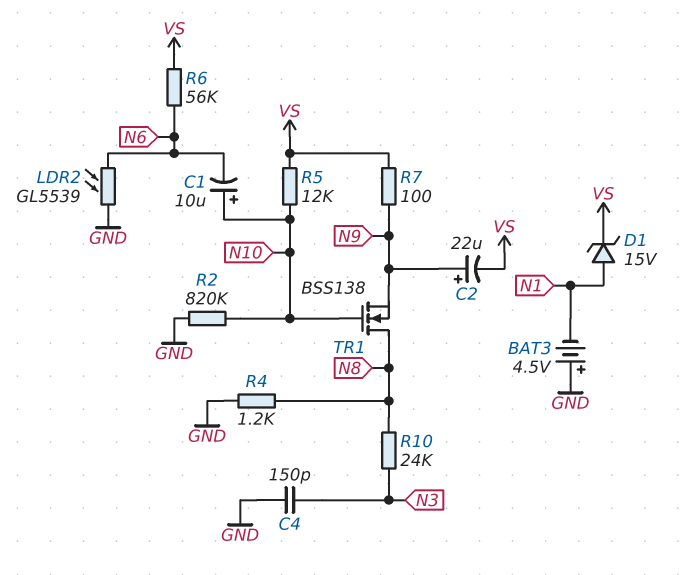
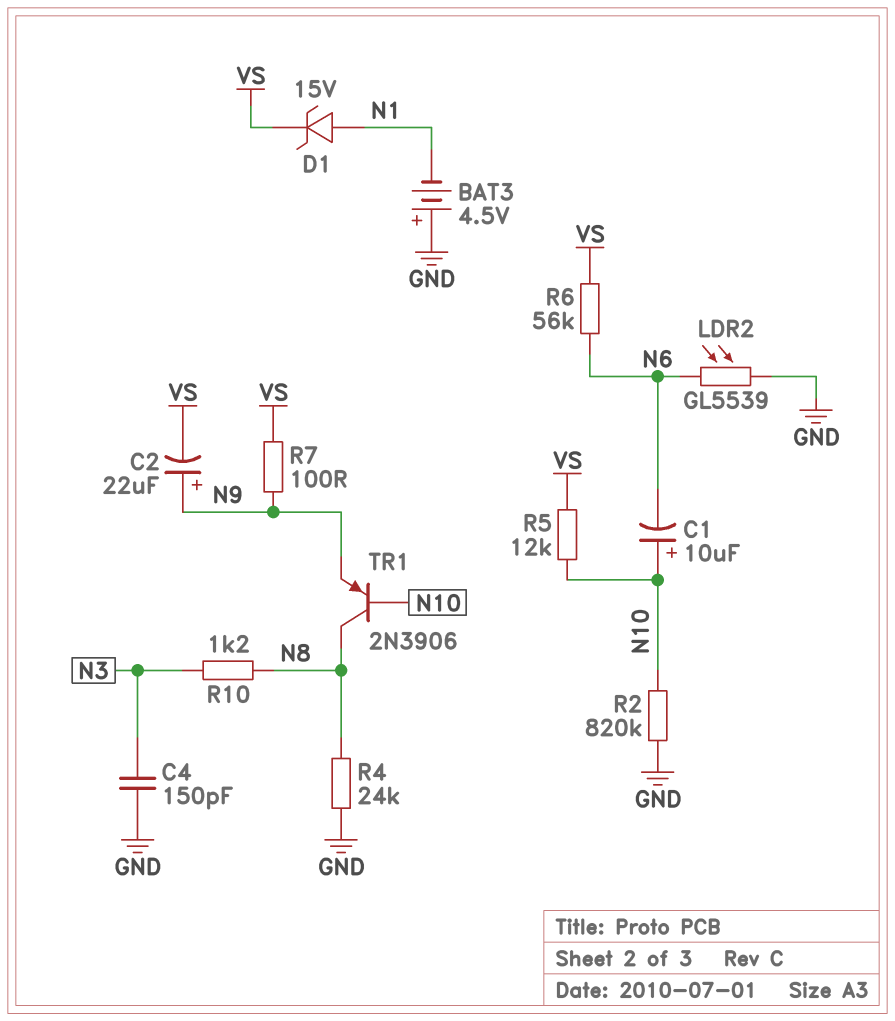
R4: 1.2k (GND, N8) -> 24k (GND, N8)
R10: 24k (N3, N8) -> 1.2k (N3, N8)
TR1: NMOS BSS138 (G N10, D N8, S N9) -> PNP 2N3906 (B N10, C N8, E N9)

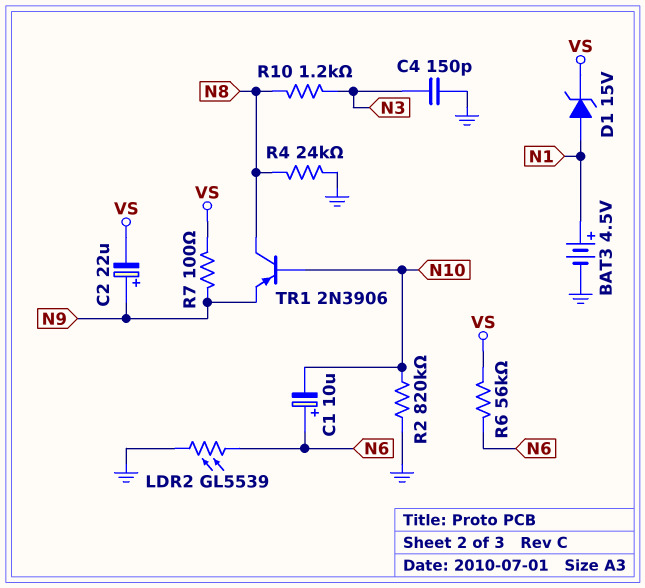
BAT3: 4.5V (plus GND, minus N1) -> 4.5V (plus N1, minus GND)
C1: 10uF (plus N10, minus N6) -> 10uF (plus N6, minus N10)
R5: 12k (N10, VS) -> none

